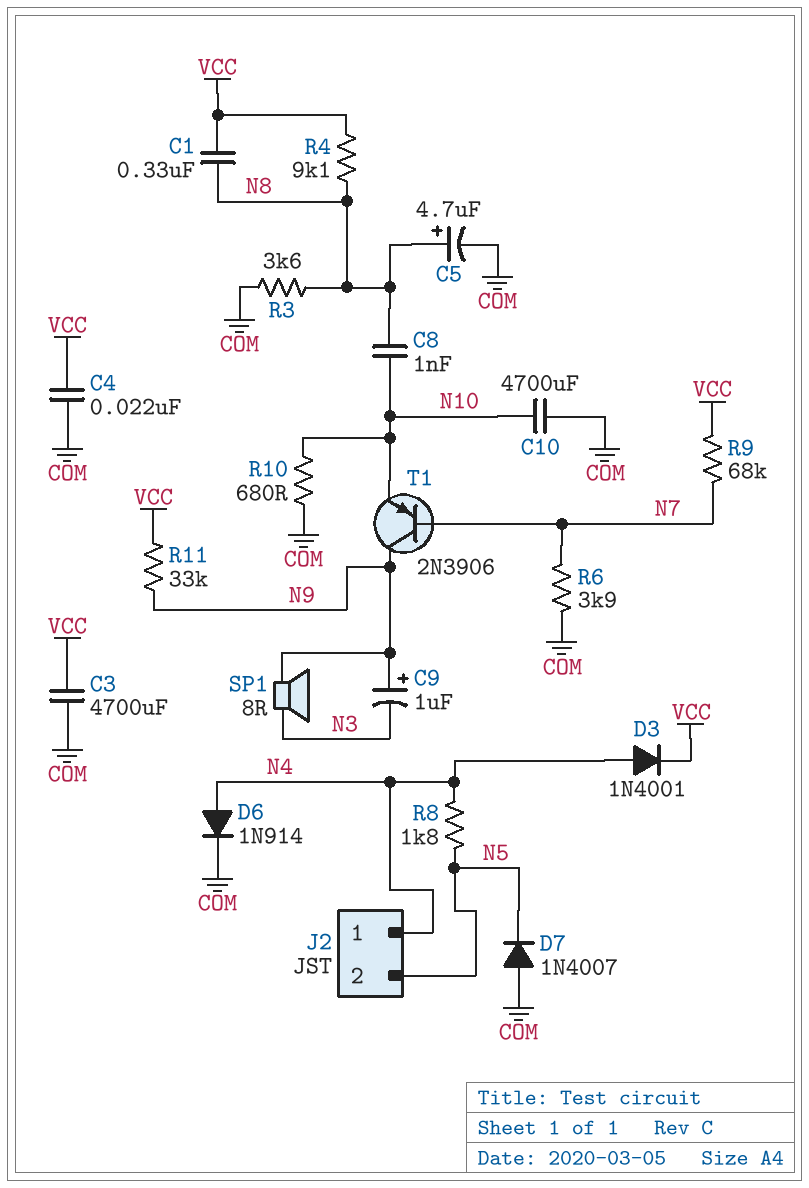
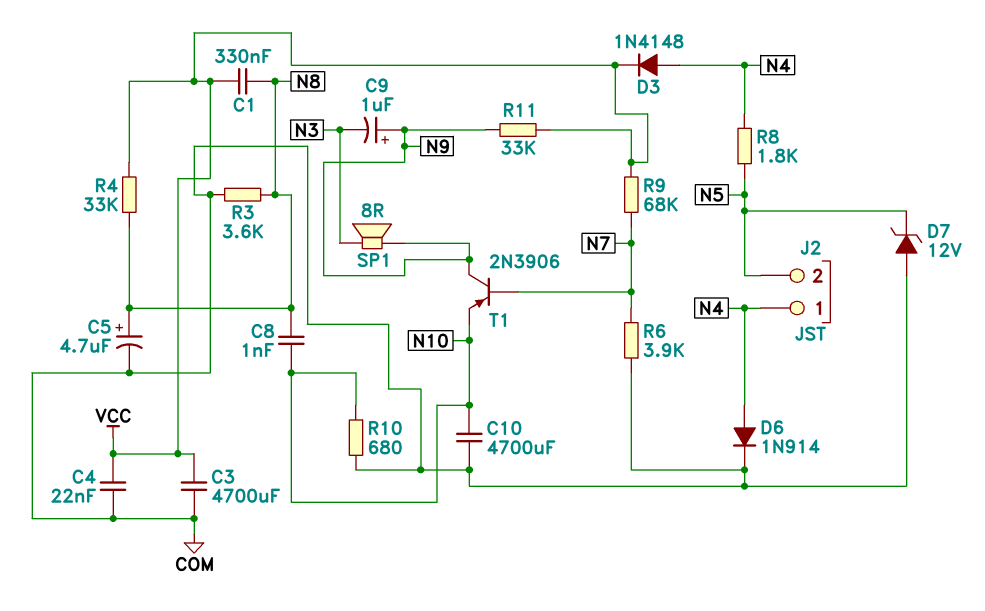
D3: diode 1N4001 (A N4, K VCC) -> diode 1N4148 (A N4, K VCC)
D7: diode 1N4007 (A COM, K N5) -> zener 12V (A COM, K N5)
R4: 9.1k (N8, VCC) -> 33k (N8, VCC)

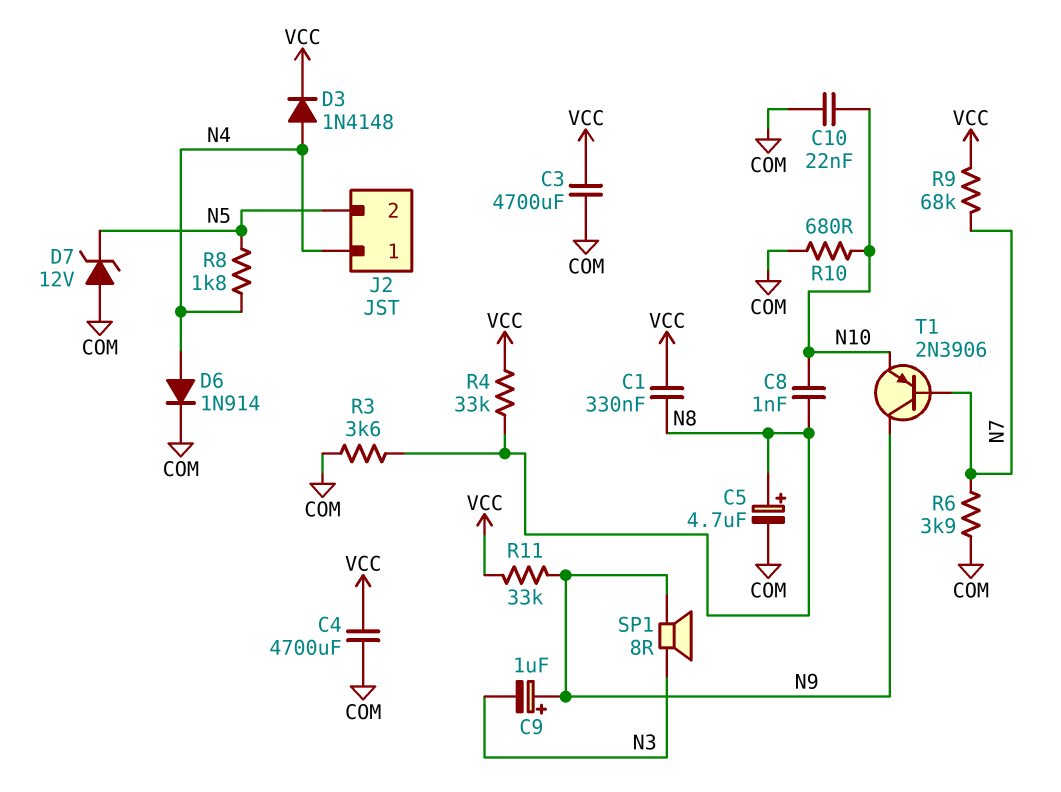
C4: 22nF (COM, VCC) -> 4700uF (COM, VCC)
C10: 4700uF (COM, N10) -> 22nF (COM, N10)

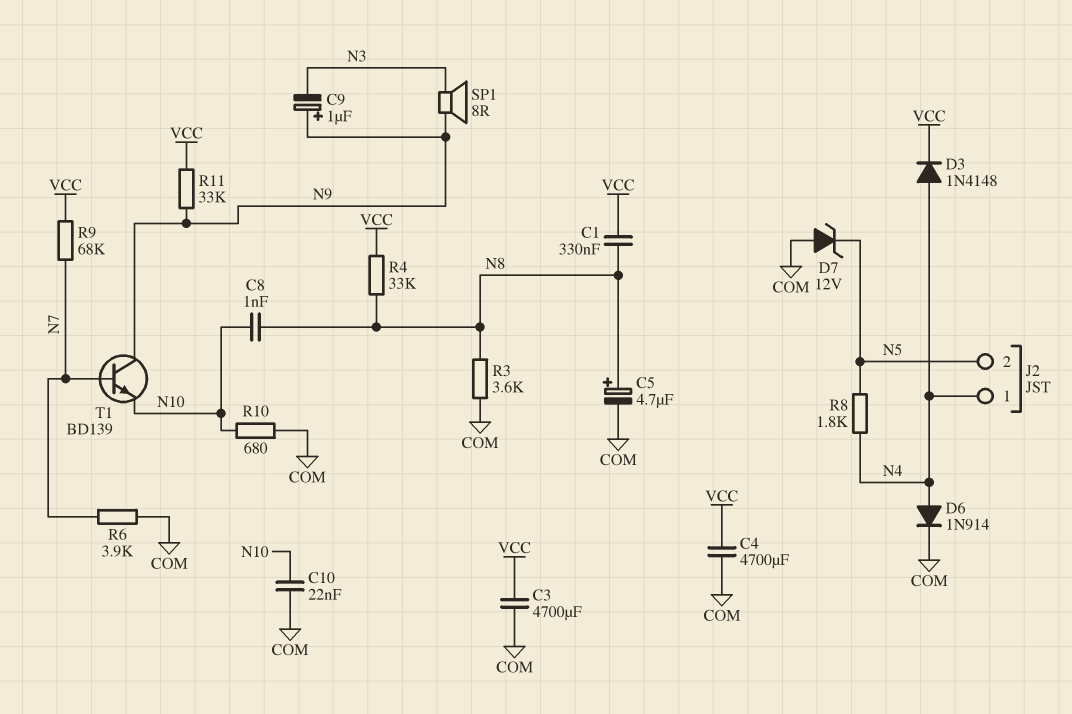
T1: PNP 2N3906 (B N7, C N9, E N10) -> NPN BD139 (B N7, C N9, E N10)

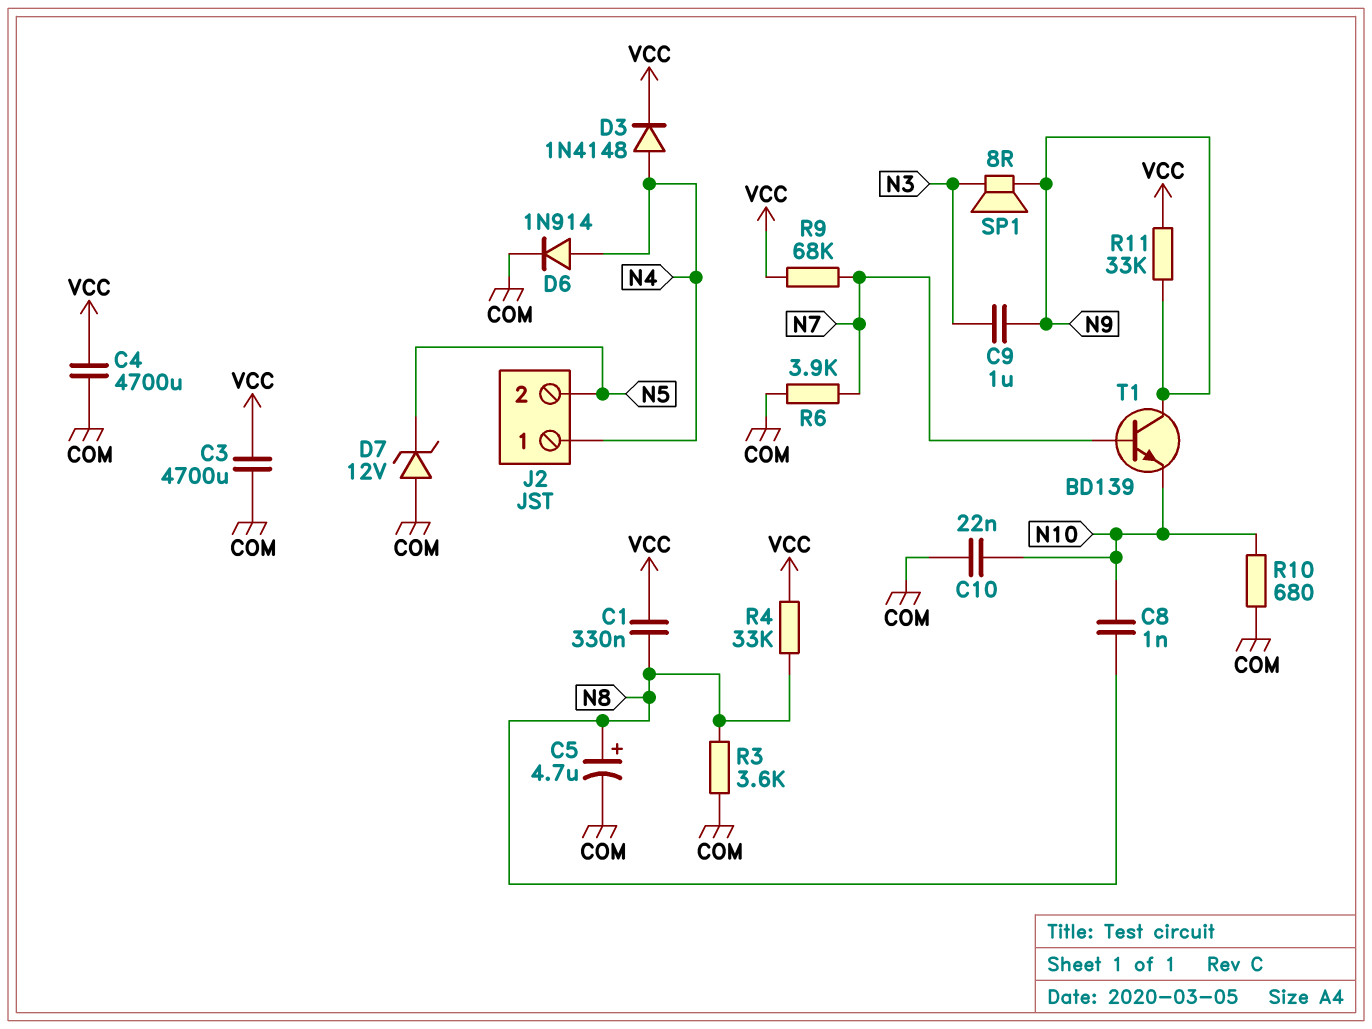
C9: 1uF (plus N9, minus N3) -> 1uF (N3, N9)
R8: 1.8k (N4, N5) -> none

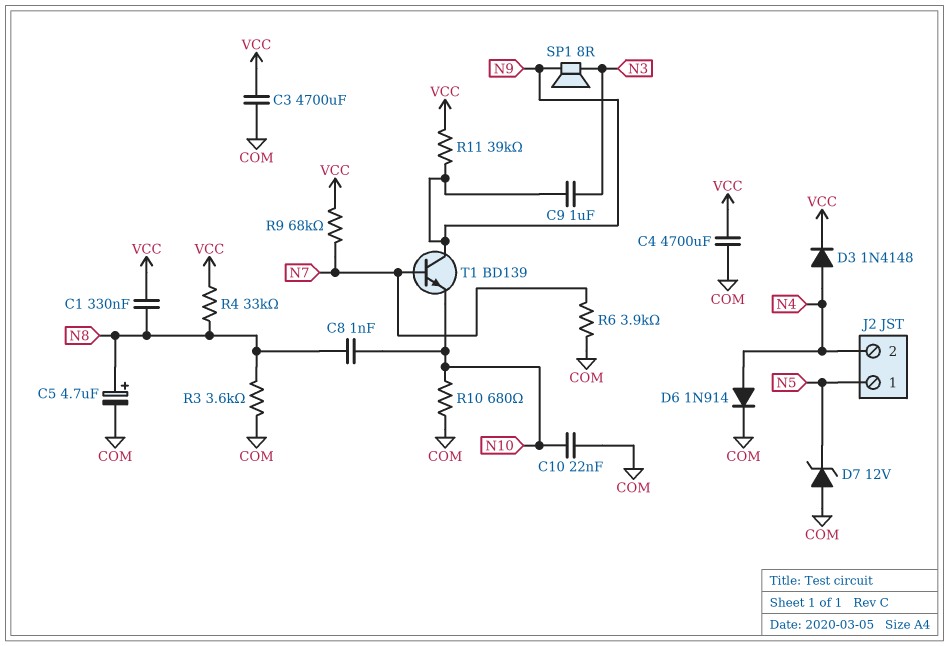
J2 pin 1: N4 -> N5
J2 pin 2: N5 -> N4
R11: 33k (N9, VCC) -> 39k (N9, VCC)

